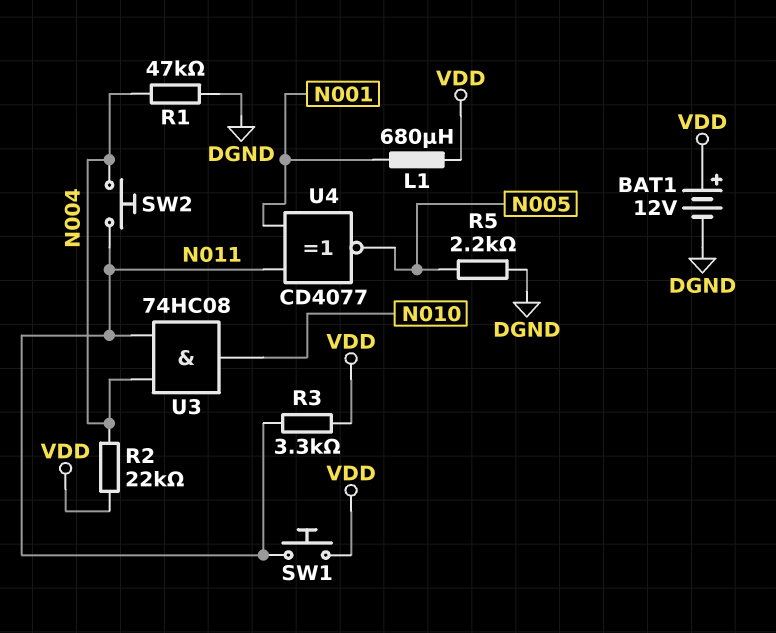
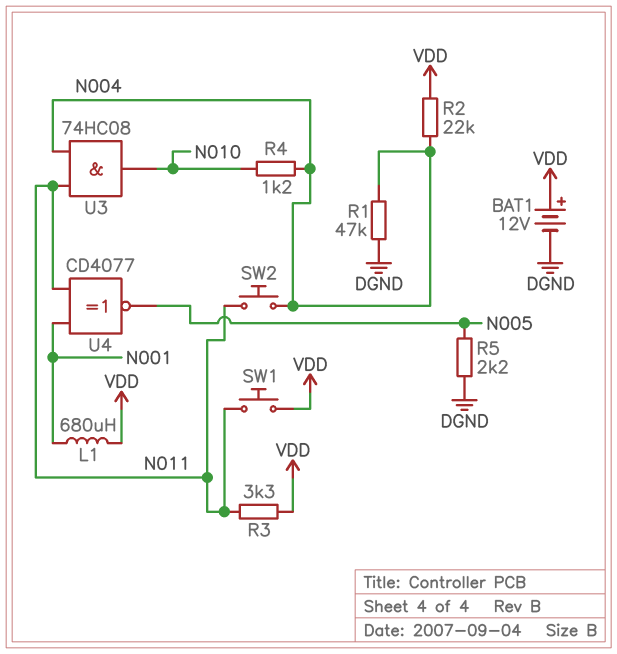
R4: none -> 1.2k (N004, N010)

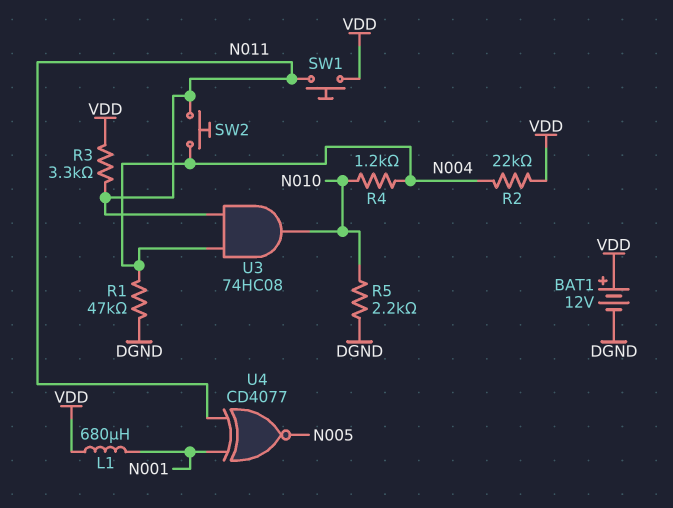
R5: 2.2k (DGND, N005) -> 2.2k (DGND, N010)

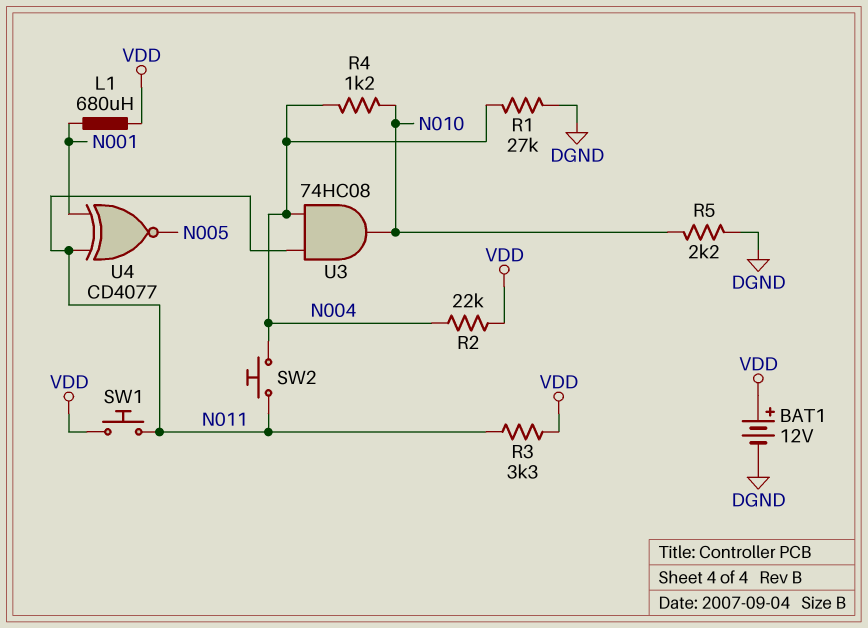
R1: 47k (DGND, N004) -> 27k (DGND, N004)

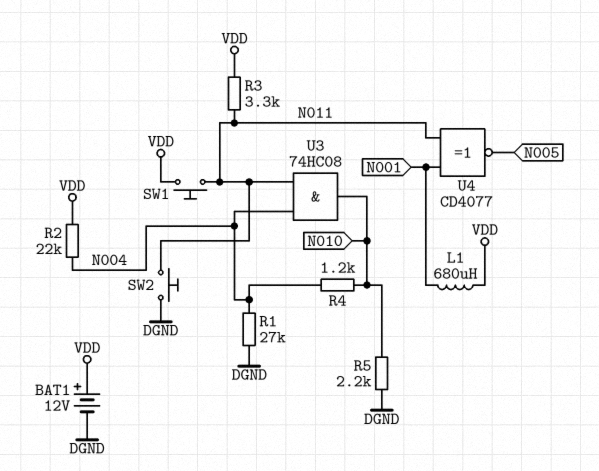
SW2: button (N004, N011) -> button (DGND, N011)

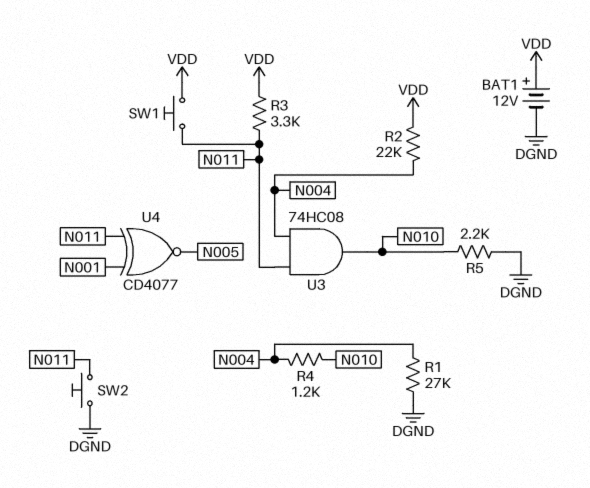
L1: 680uH (N001, VDD) -> none

